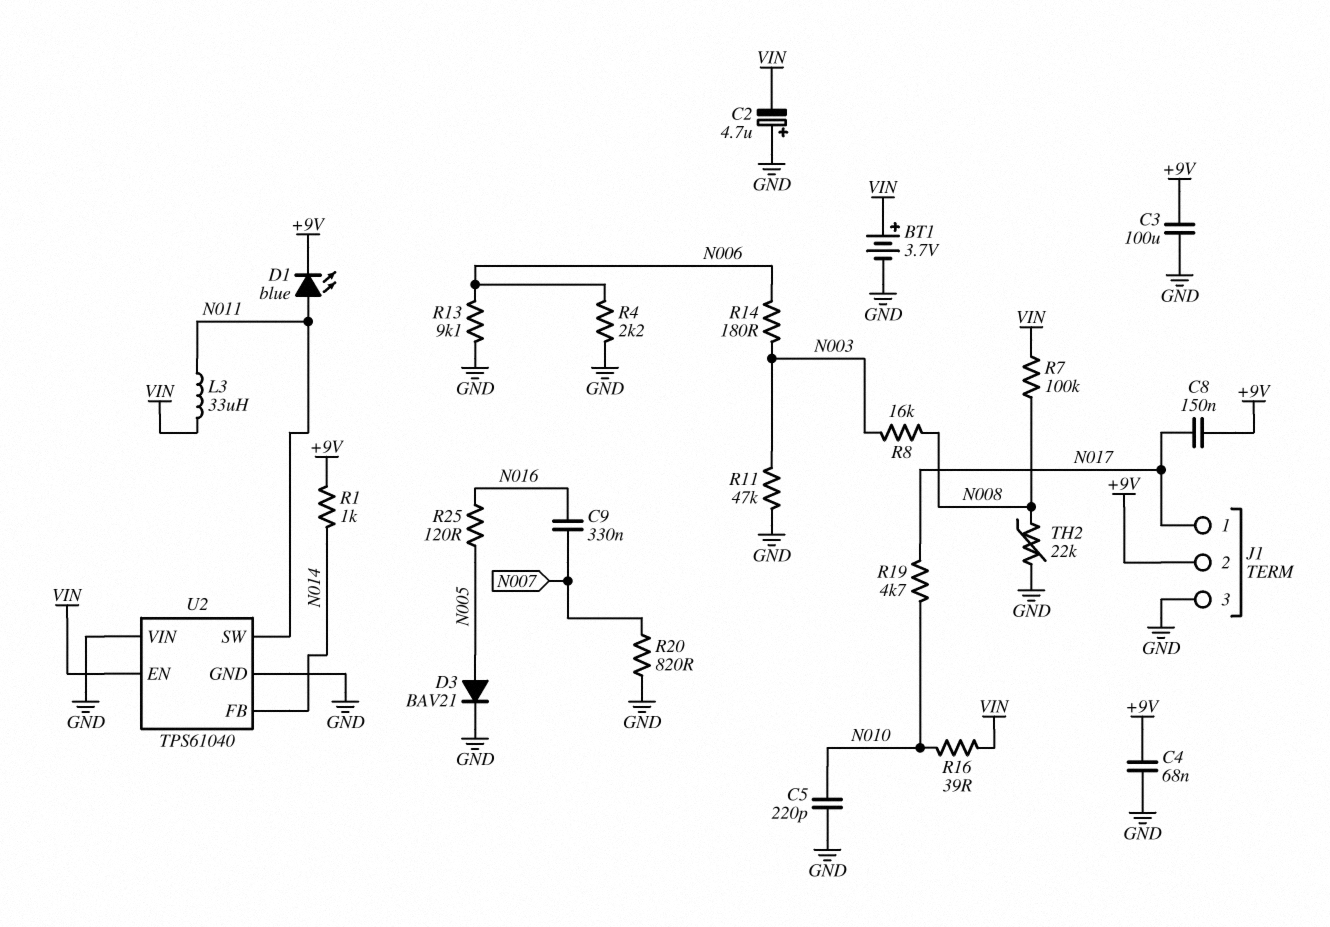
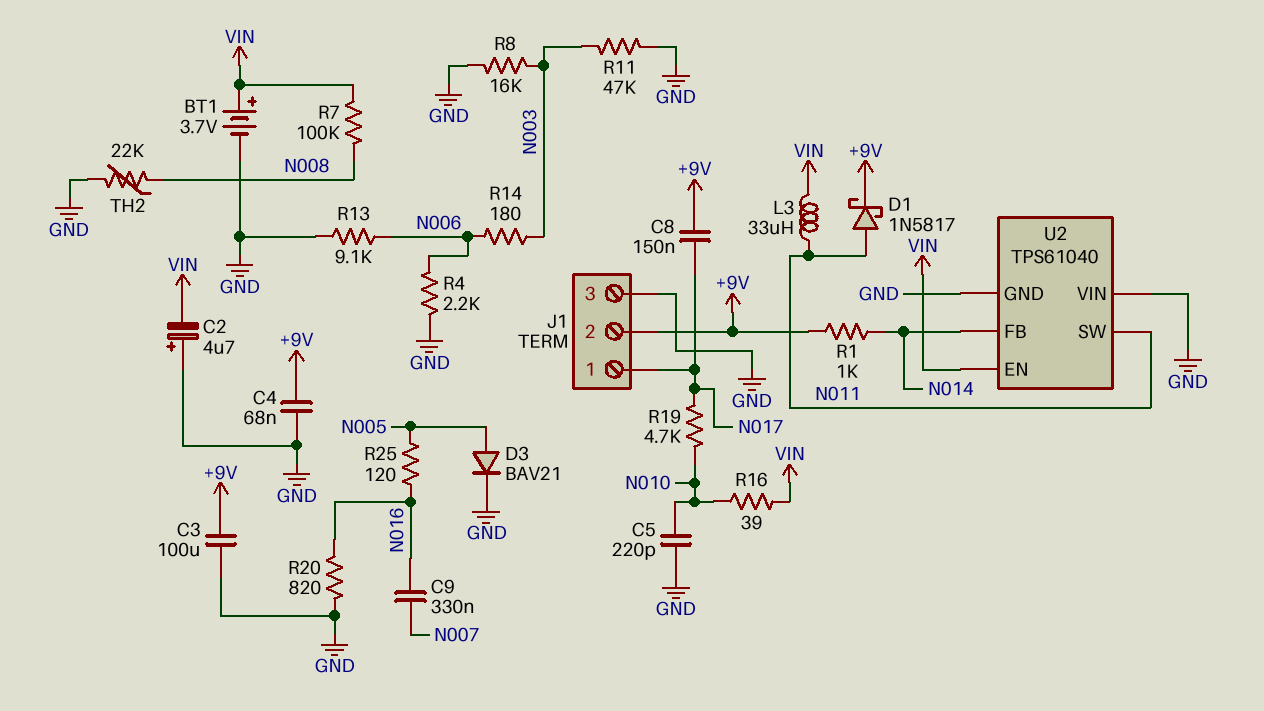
D1: LED blue (A N011, K +9V) -> schottky 1N5817 (A N011, K +9V)
R8: 16k (N003, N008) -> 16k (GND, N003)
R20: 820 (GND, N007) -> 820 (GND, N016)

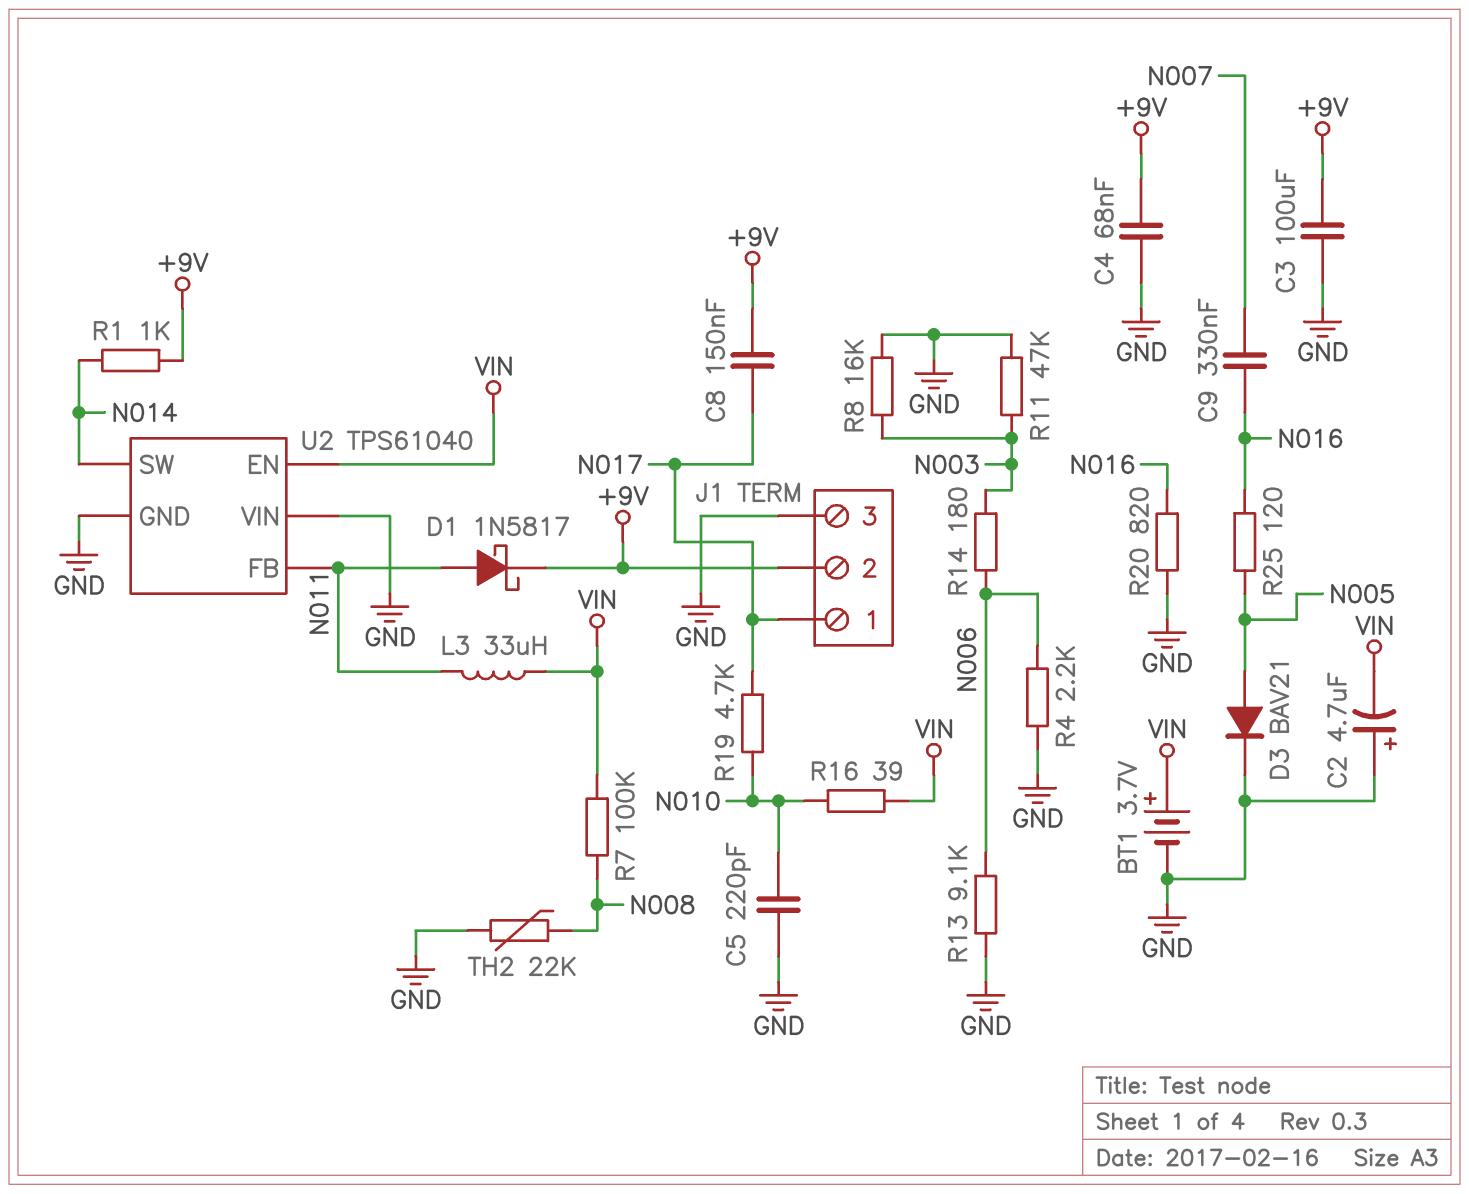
U2 pin FB: N014 -> N011
U2 pin SW: N011 -> N014

